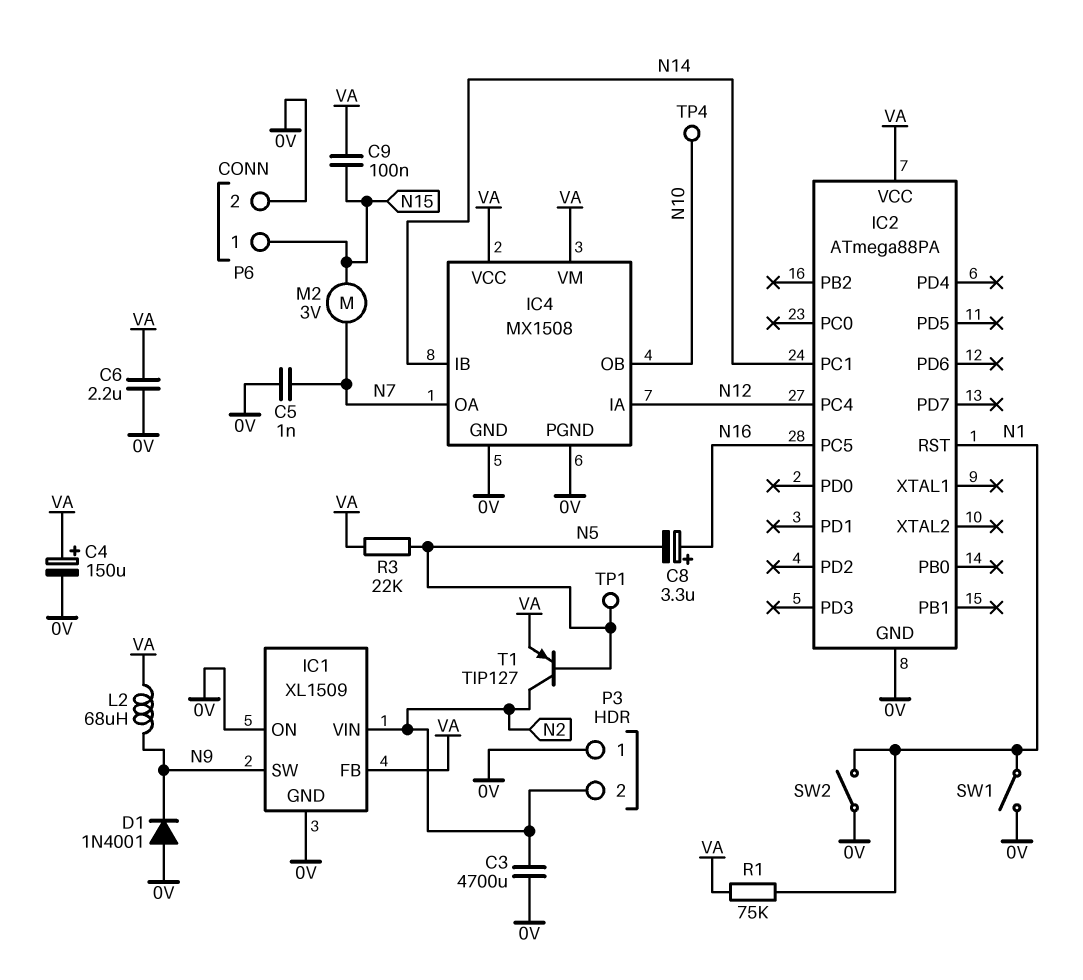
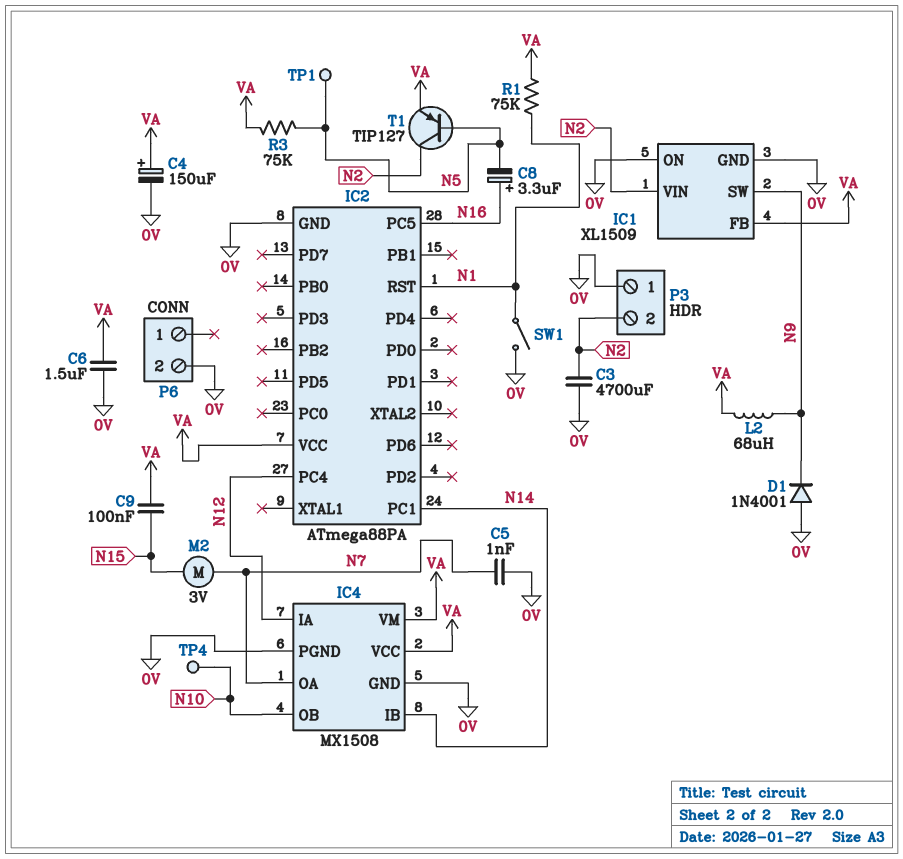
C6: 2.2uF (0V, VA) -> 1.5uF (0V, VA)
P6 pin 1: N15 -> none
R3: 22k (N5, VA) -> 75k (N5, VA)
SW2: switch (0V, N1) -> none

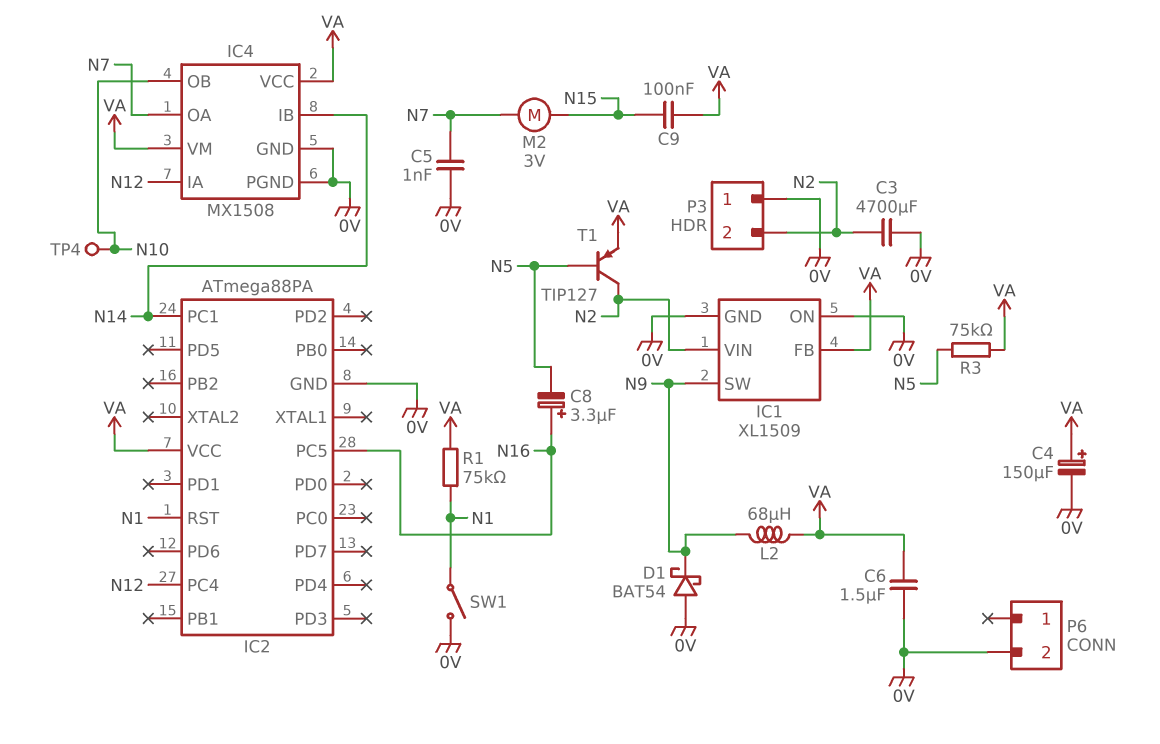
D1: diode 1N4001 (A 0V, K N9) -> schottky BAT54 (A 0V, K N9)
TP1: test point (N5) -> none

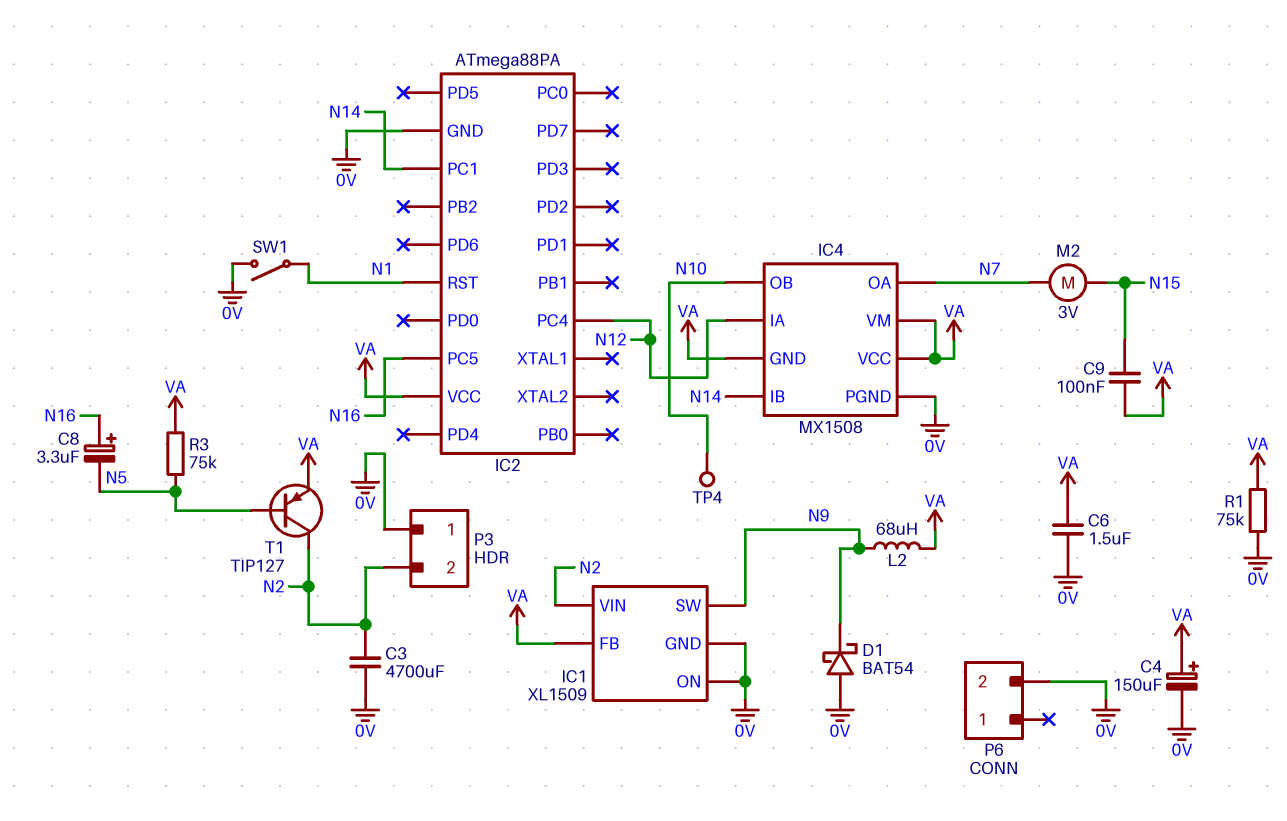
C5: 1nF (0V, N7) -> none
IC4 pin GND: 0V -> VA
R1: 75k (N1, VA) -> 75k (0V, VA)

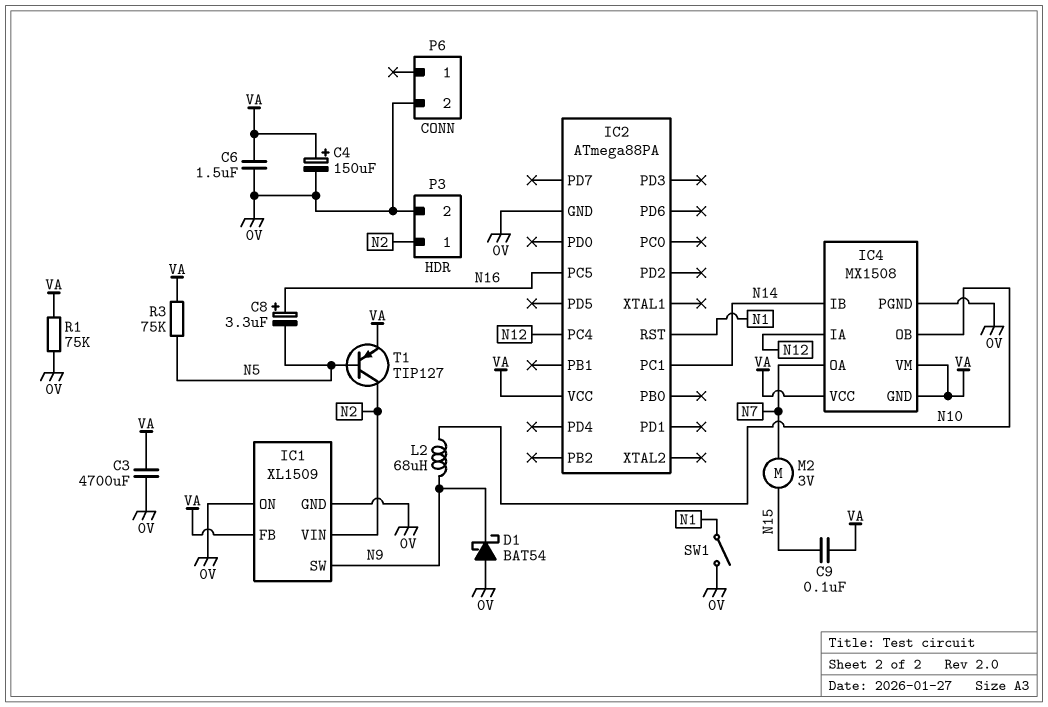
C3: 4700uF (0V, N2) -> 4700uF (0V, VA)
L2: 68uH (N9, VA) -> 68uH (N9, N10)
P3 pin 1: 0V -> N2
P3 pin 2: N2 -> 0V
TP4: test point (N10) -> none

